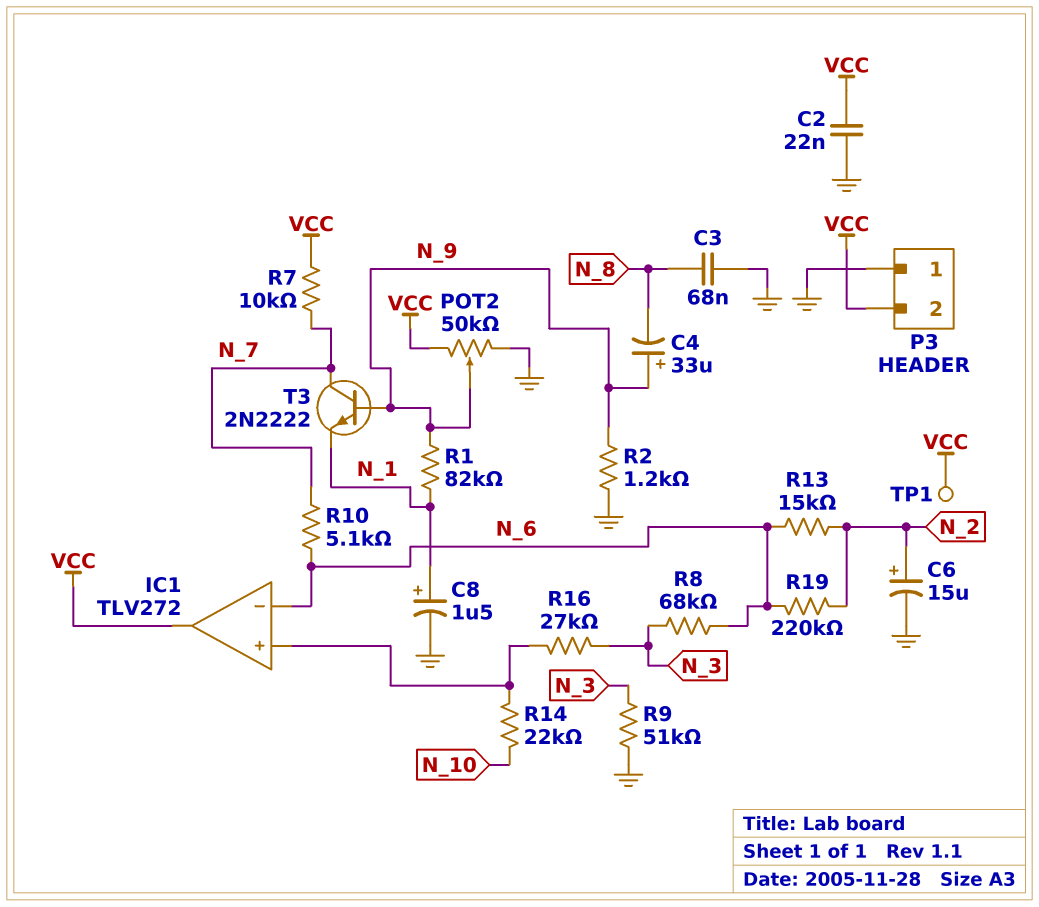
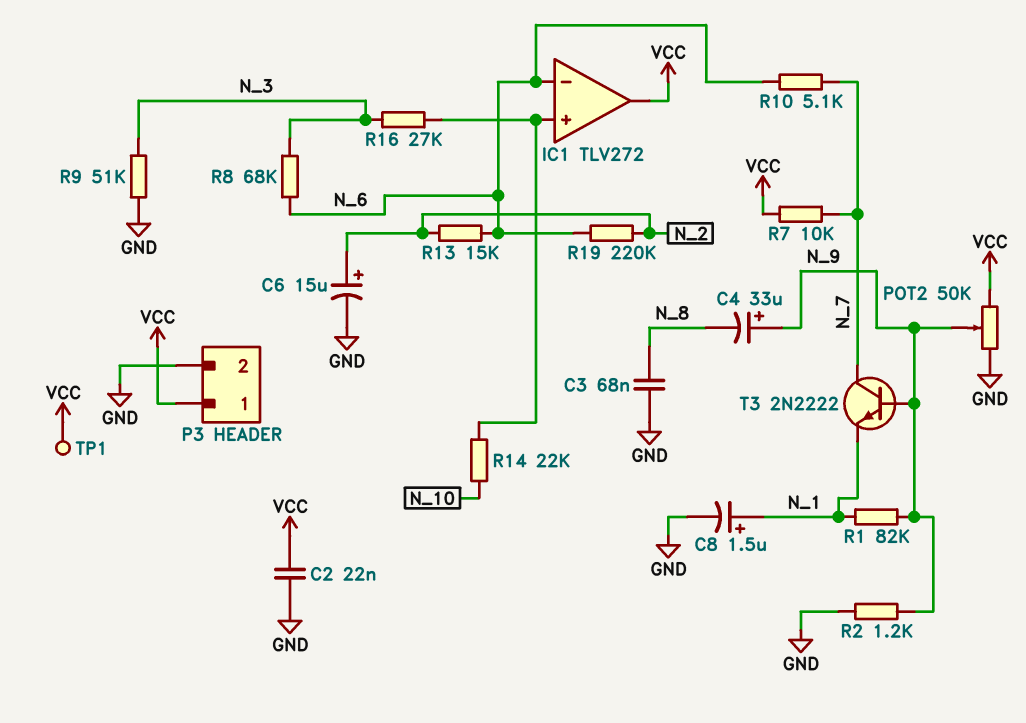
P3 pin 1: GND -> VCC
P3 pin 2: VCC -> GND

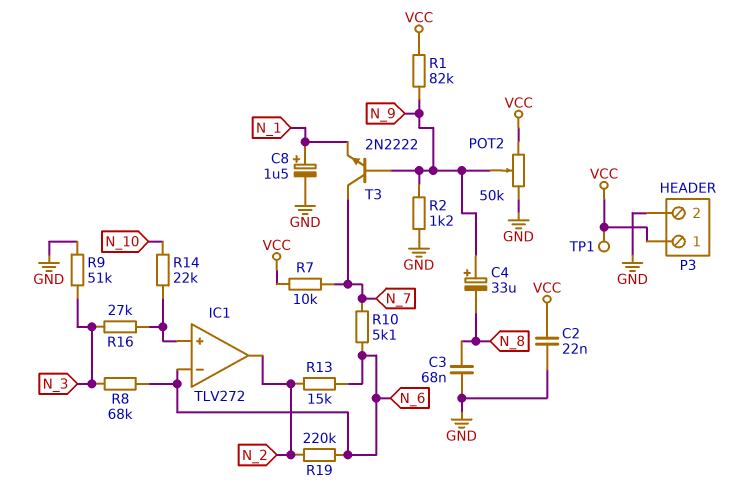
C6: 15uF (plus N_2, minus GND) -> none
IC1 pin out: VCC -> N_2
R1: 82k (N_1, N_9) -> 82k (N_9, VCC)

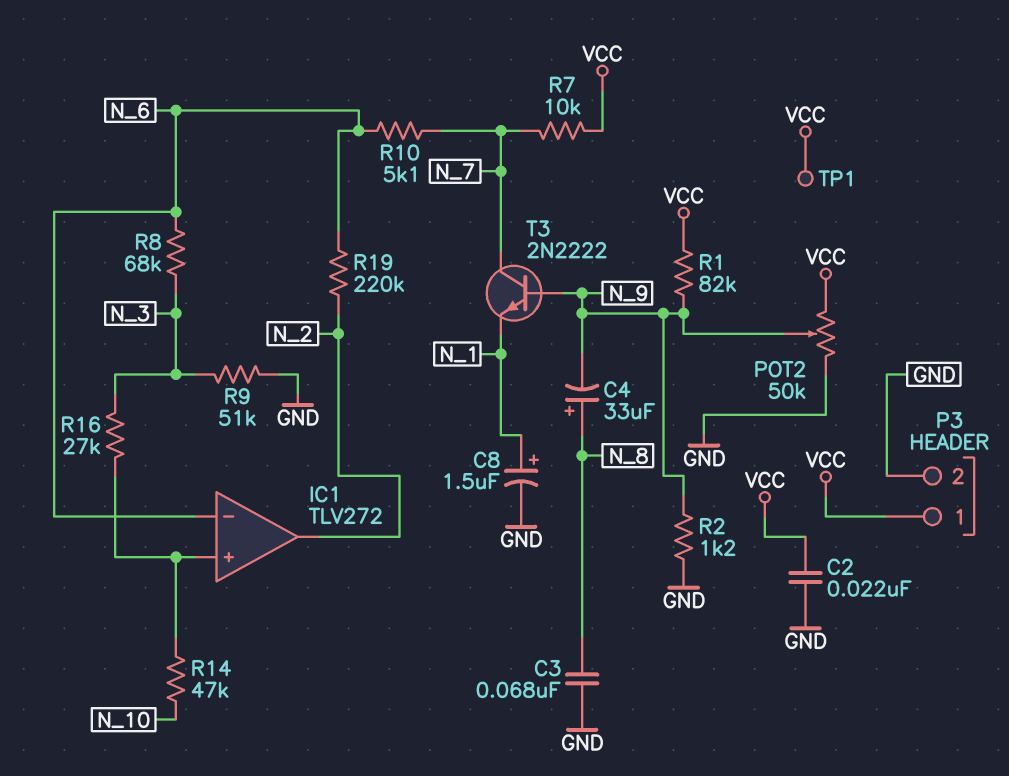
C4: 33uF (plus N_9, minus N_8) -> 33uF (plus N_8, minus N_9)
R13: 15k (N_2, N_6) -> none
R14: 22k (IC1/in+, N_10) -> 47k (IC1/in+, N_10)

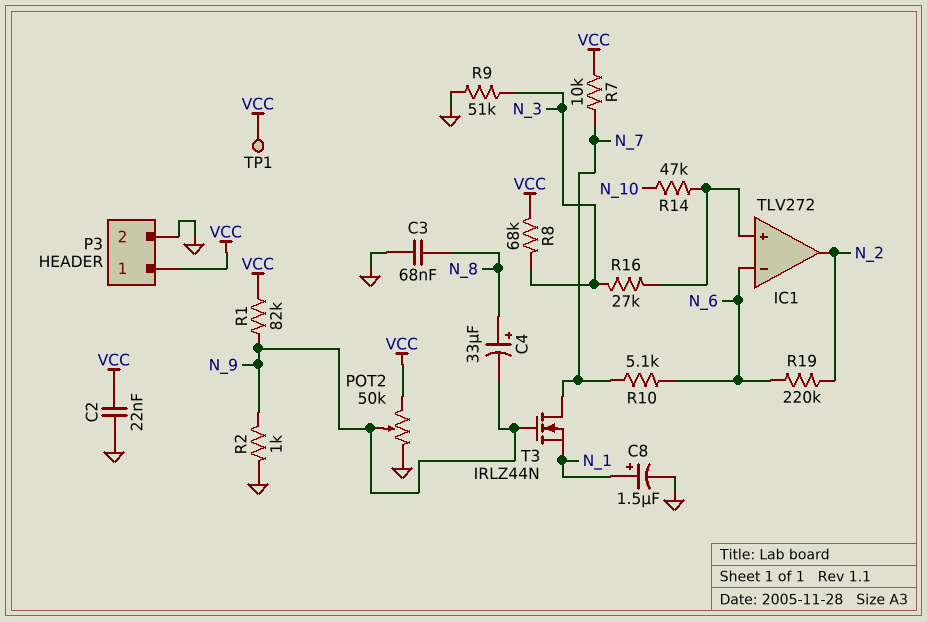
R2: 1.2k (GND, N_9) -> 1k (GND, N_9)
R8: 68k (N_3, N_6) -> 68k (N_3, VCC)
T3: NPN 2N2222 (B N_9, C N_7, E N_1) -> NMOS IRLZ44N (G N_9, D N_7, S N_1)

